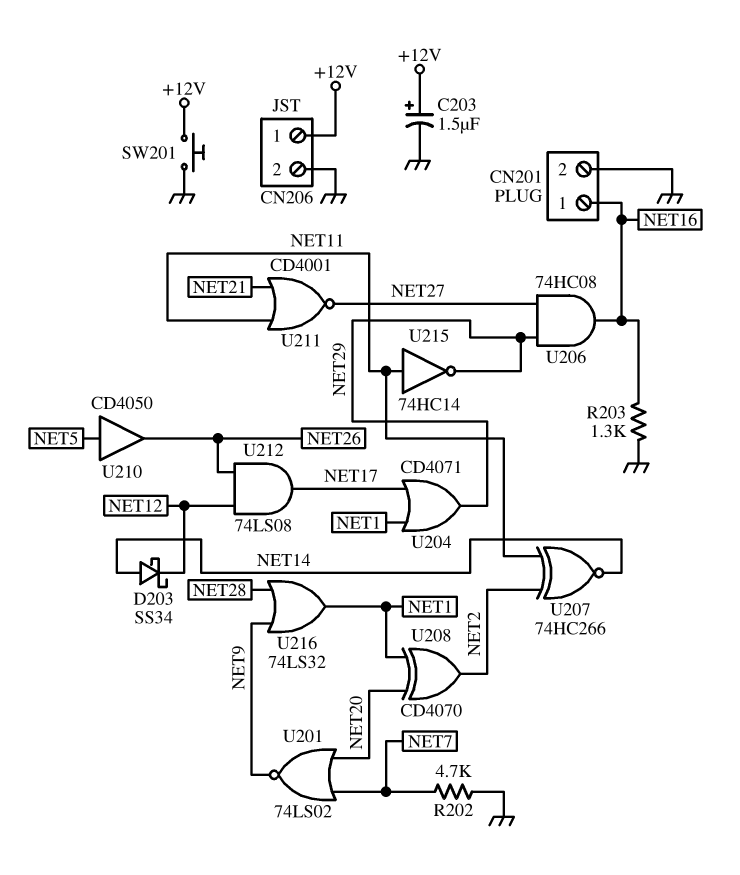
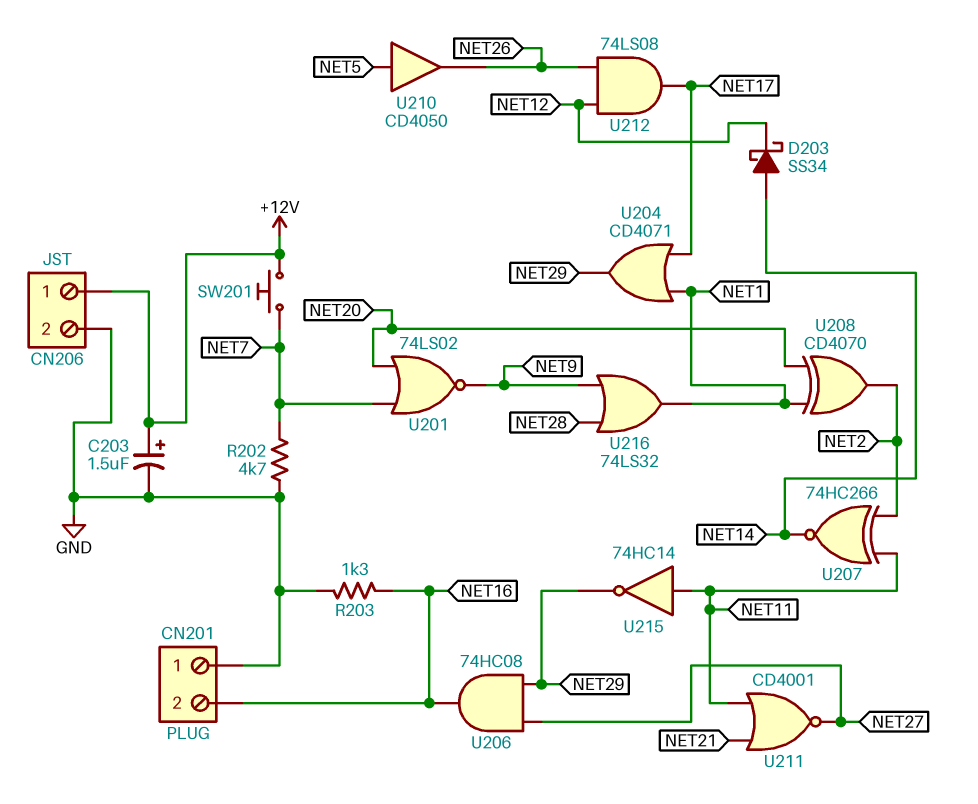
CN201 pin 1: NET16 -> GND
CN201 pin 2: GND -> NET16
SW201: button (+12V, GND) -> button (+12V, NET7)

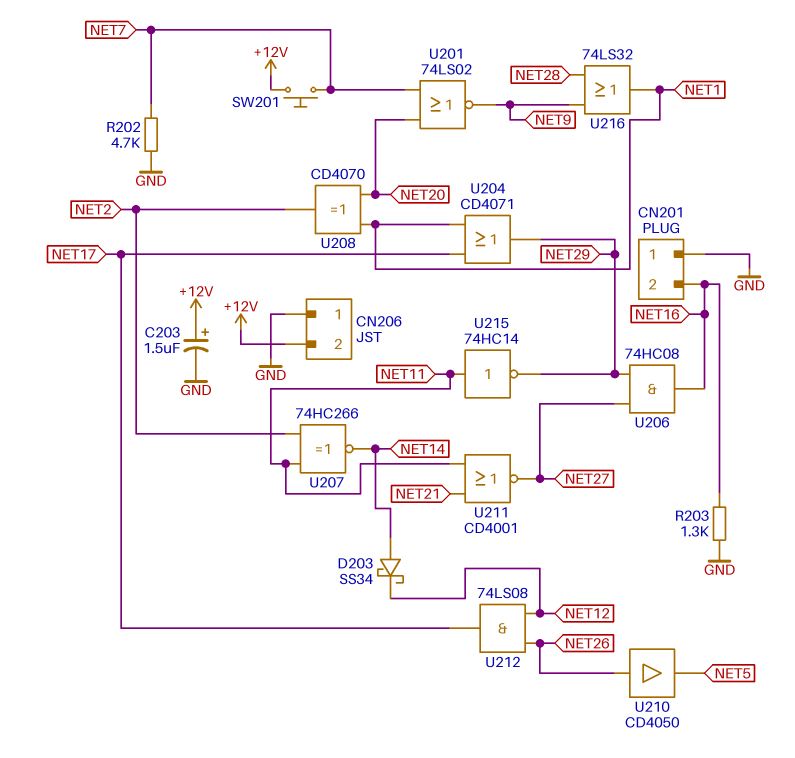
CN206 pin 1: +12V -> GND
CN206 pin 2: GND -> +12V
U210: buffer CD4050 (in NET5, out NET26) -> buffer CD4050 (in NET26, out NET5)

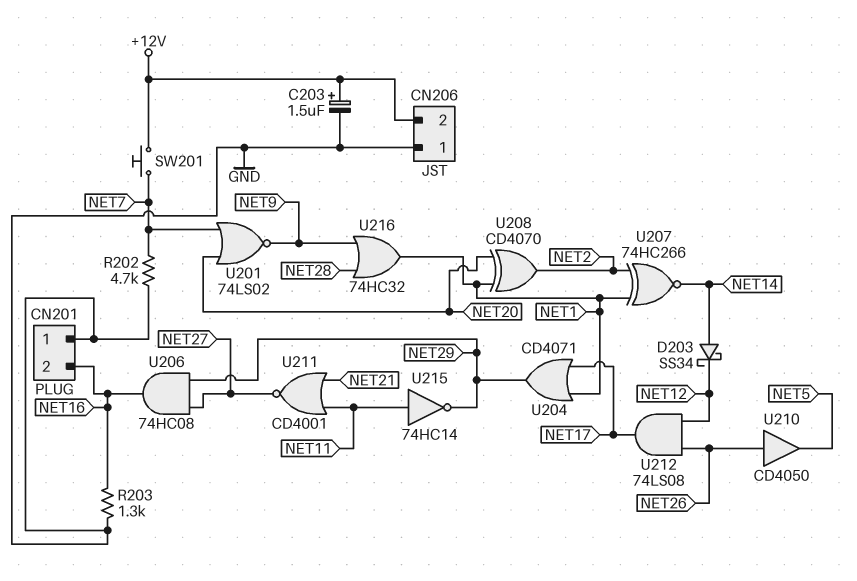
U207: XNOR 74HC266 (in NET2, in NET11, out NET14) -> XNOR 74HC266 (in NET1, in NET2, out NET14)
U216: OR 74LS32 (in NET9, in NET28, out NET1) -> OR 74HC32 (in NET9, in NET28, out NET1)

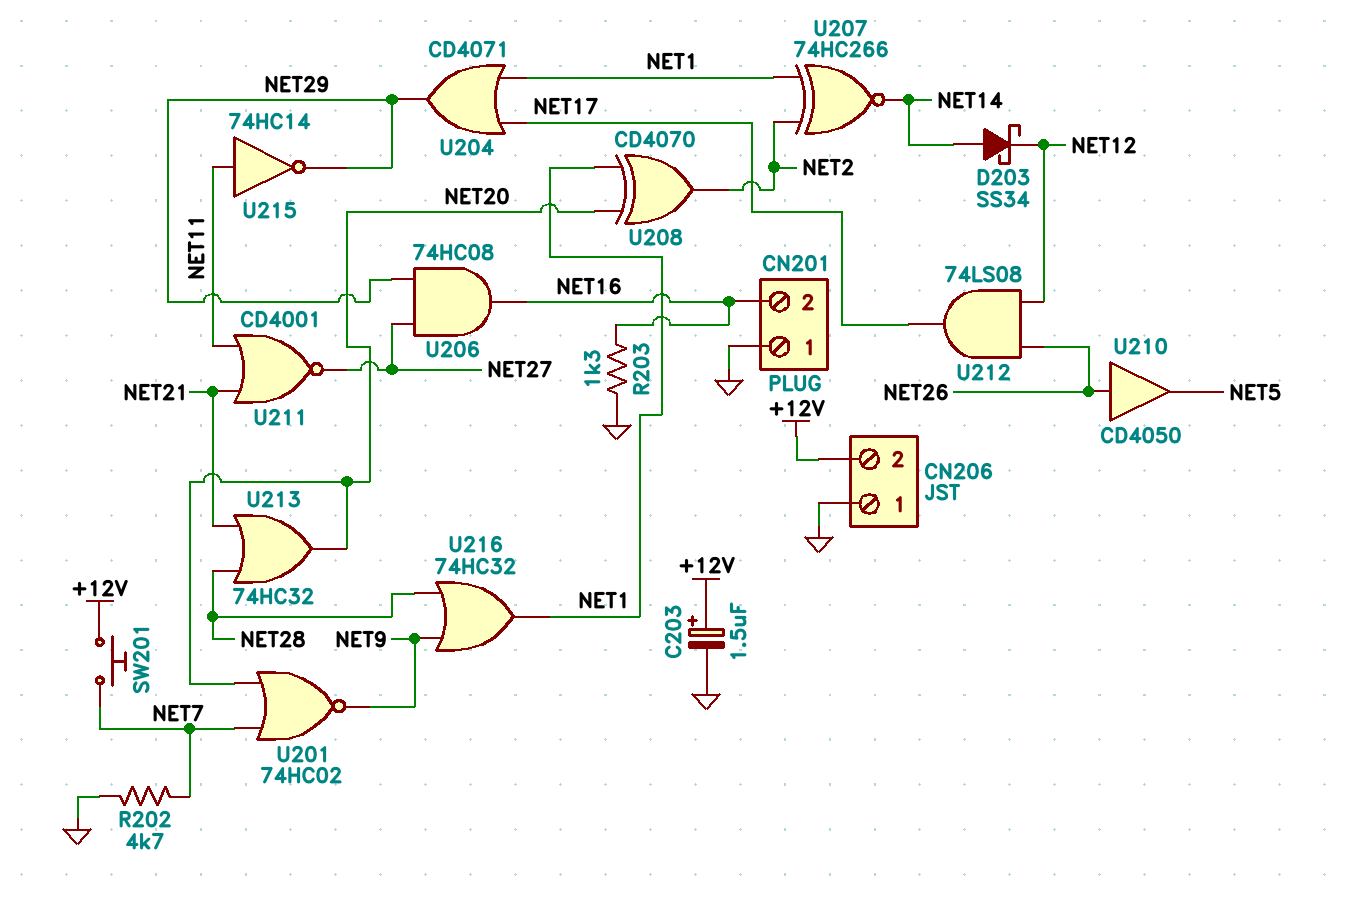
U201: NOR 74LS02 (in NET7, in NET20, out NET9) -> NOR 74HC02 (in NET7, in NET20, out NET9)
U213: none -> OR 74HC32 (in NET21, in NET28, out NET20)

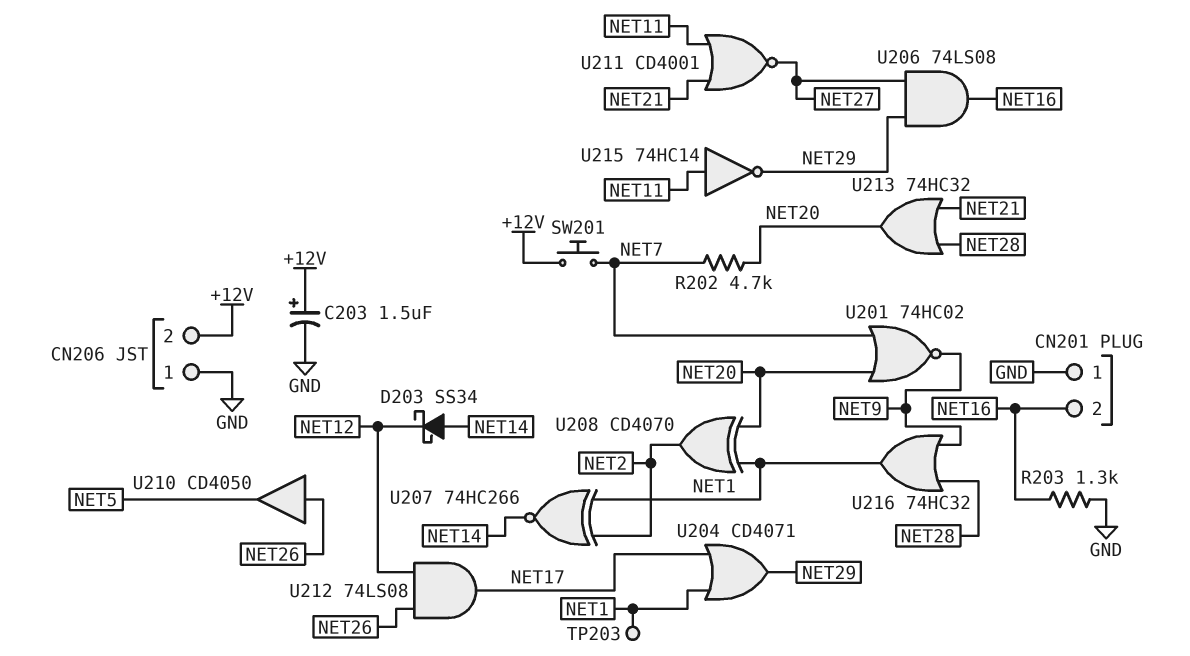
R202: 4.7k (GND, NET7) -> 4.7k (NET7, NET20)
TP203: none -> test point (NET1)
U206: AND 74HC08 (in NET27, in NET29, out NET16) -> AND 74LS08 (in NET27, in NET29, out NET16)

